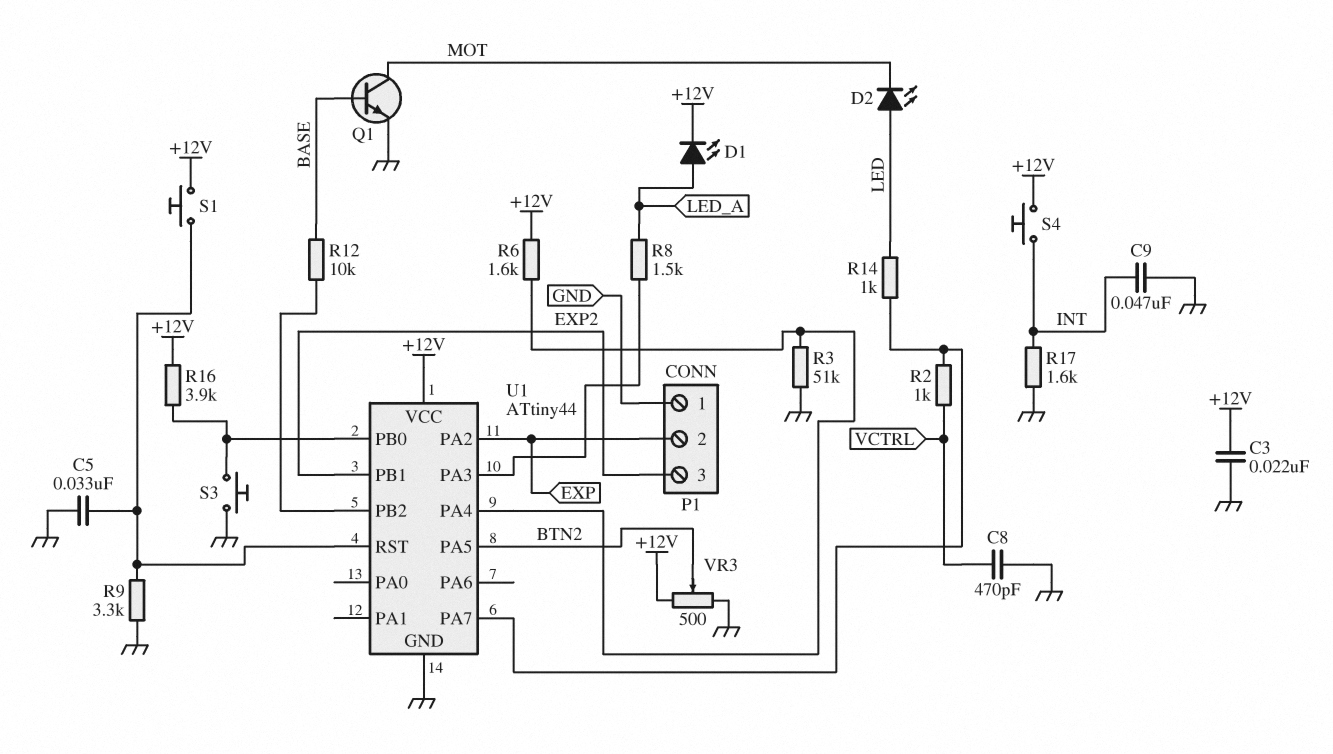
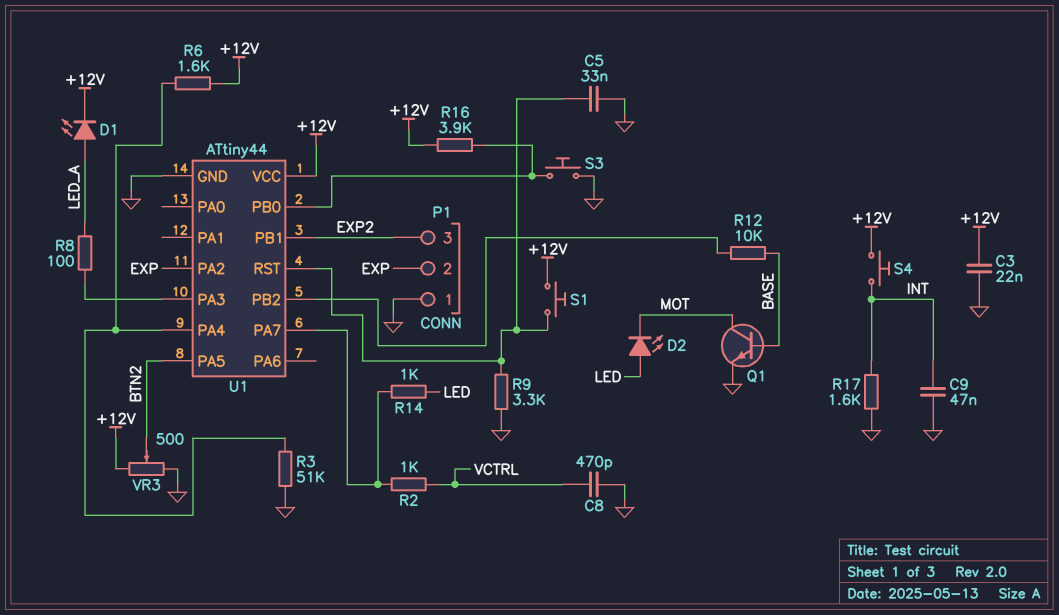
R8: 1.5k (LED_A, U1/PA3) -> 100 (LED_A, U1/PA3)

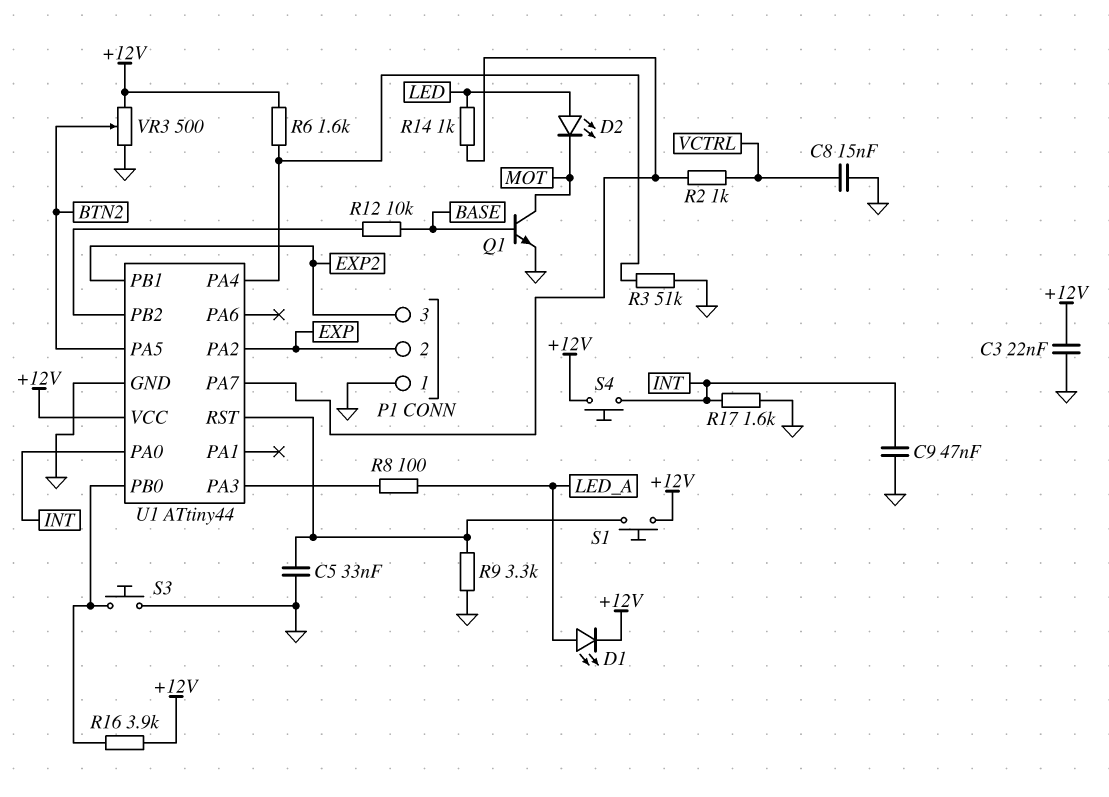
C8: 470pF (GND, VCTRL) -> 15nF (GND, VCTRL)
U1 pin PA0: none -> INT

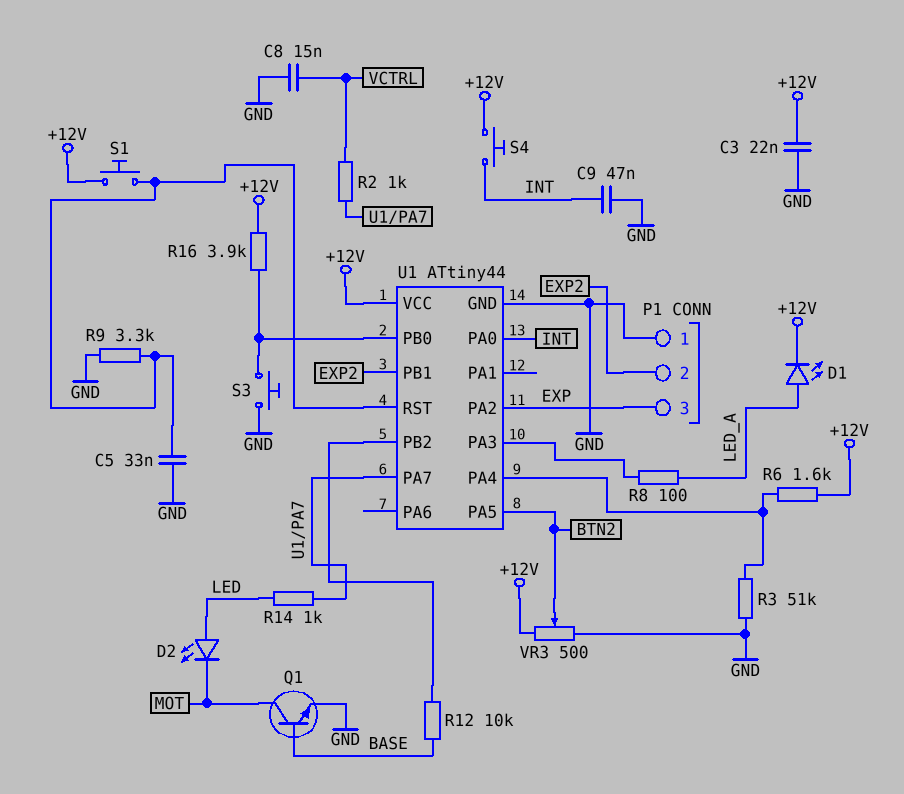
P1 pin 2: EXP -> EXP2
P1 pin 3: EXP2 -> EXP
R17: 1.6k (GND, INT) -> none

